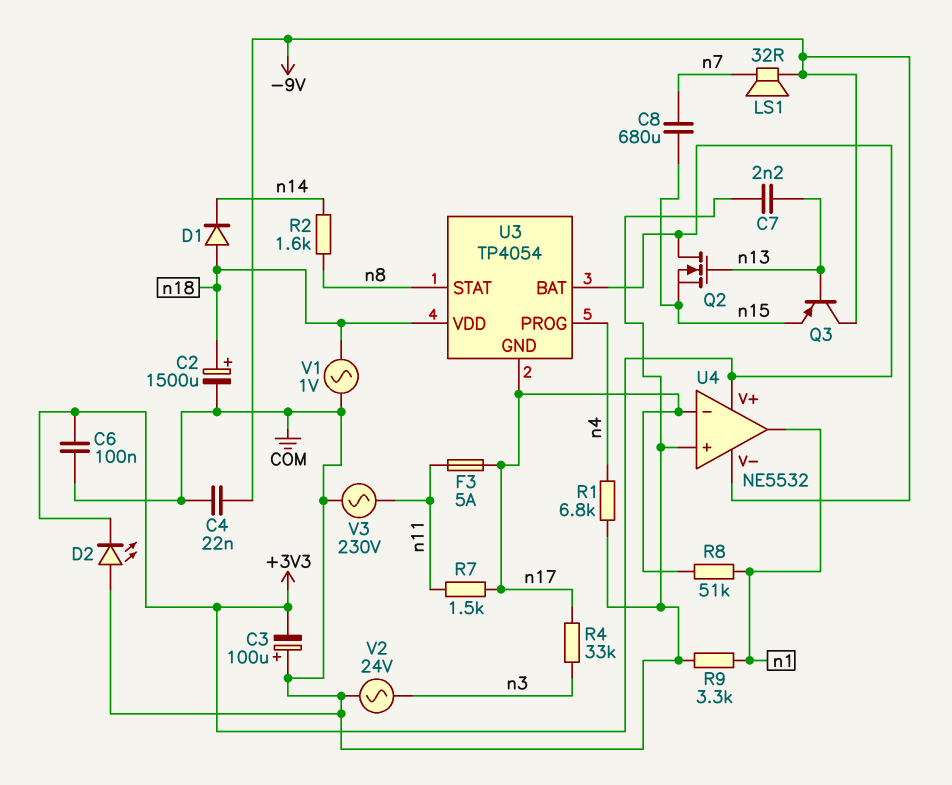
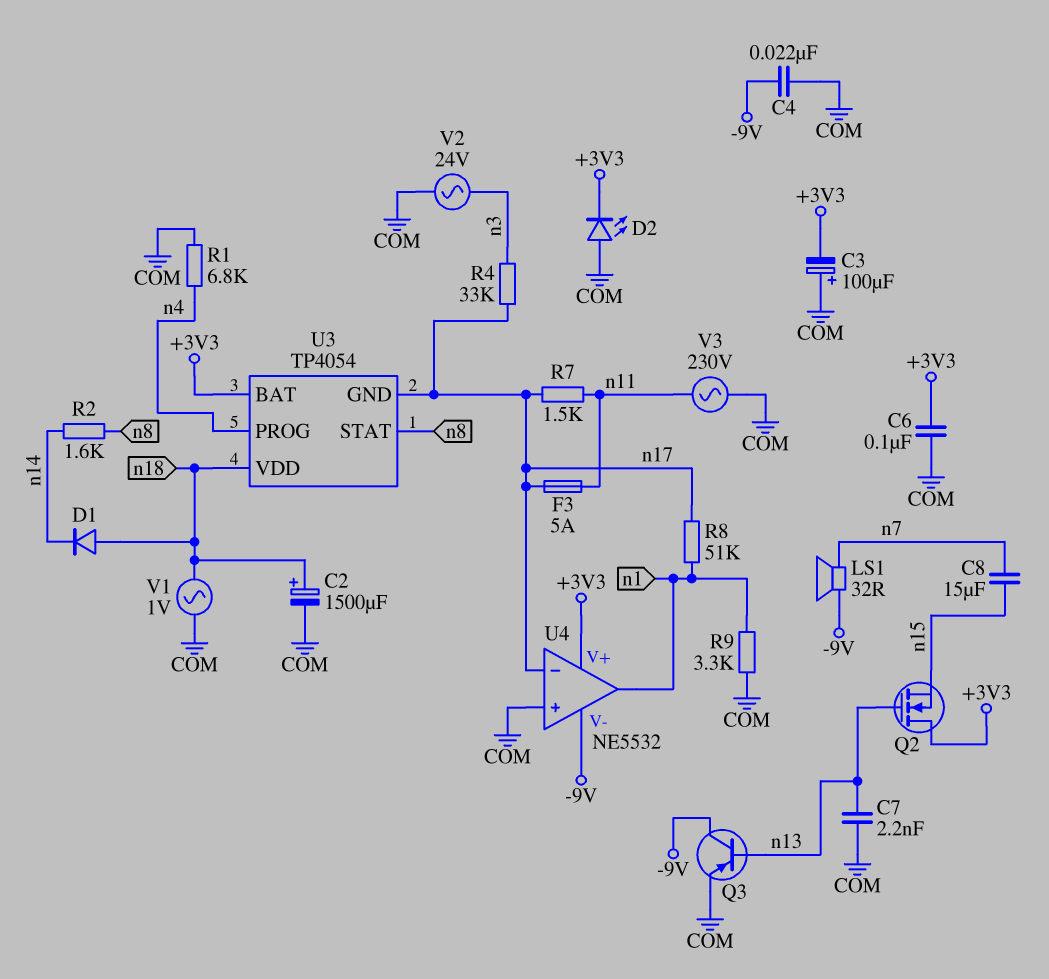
C8: 680uF (n7, n15) -> 15uF (n7, n15)
Q3: PNP (B n13, C -9V, E n15) -> PNP (B n13, C -9V, E COM)

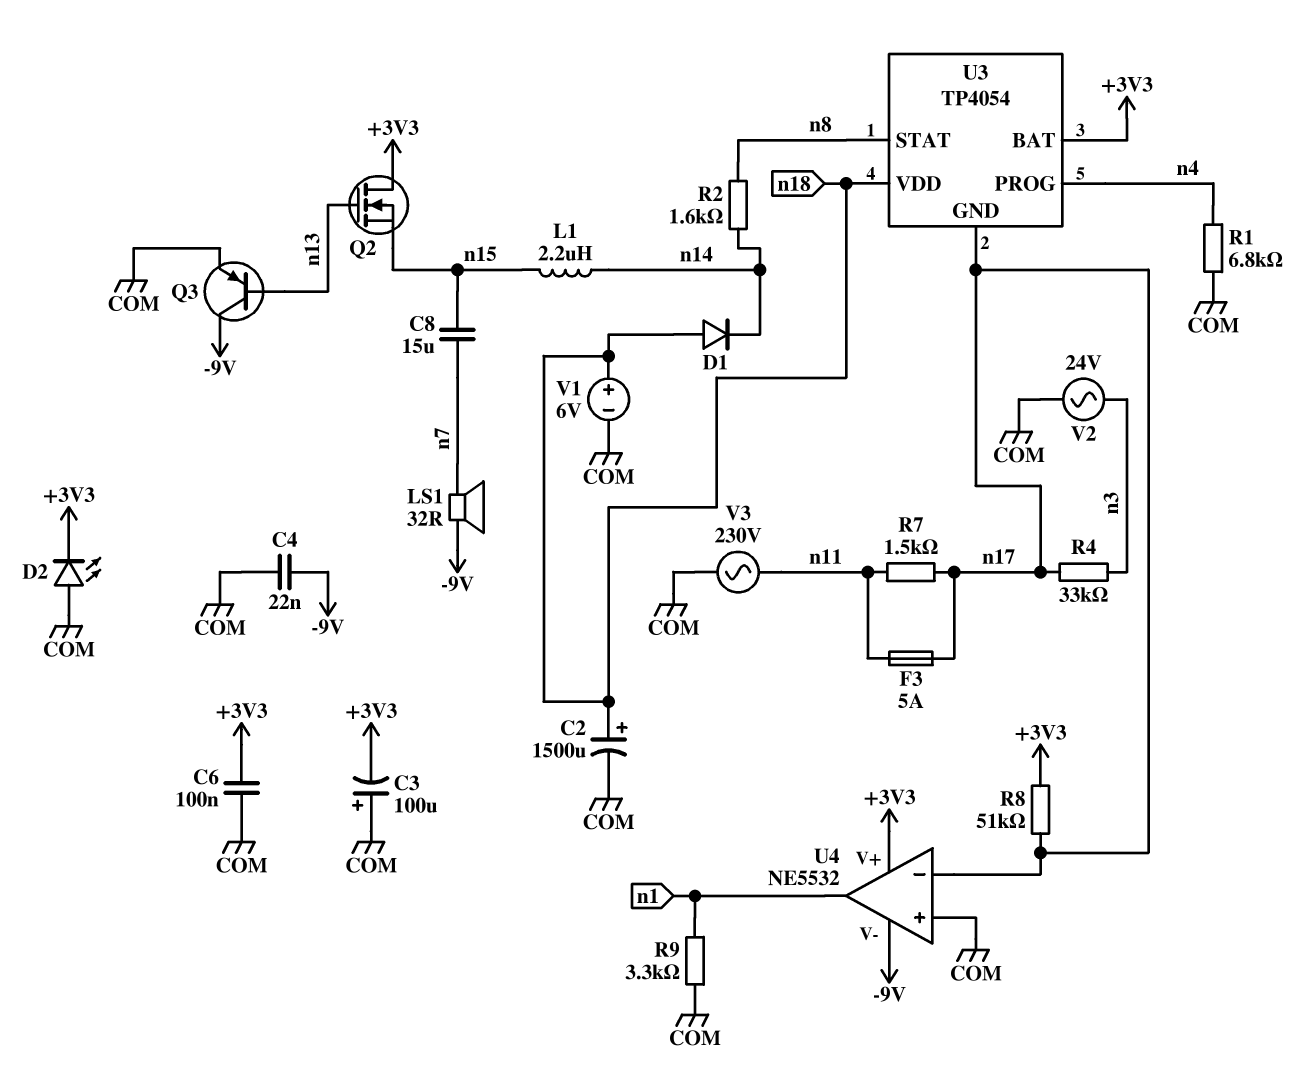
C7: 2.2nF (COM, n13) -> none
L1: none -> 2.2uH (n14, n15)
R8: 51k (n1, n17) -> 51k (+3V3, n17)
V1: AC 1V (COM, n18) -> 6V (plus n18, minus COM)

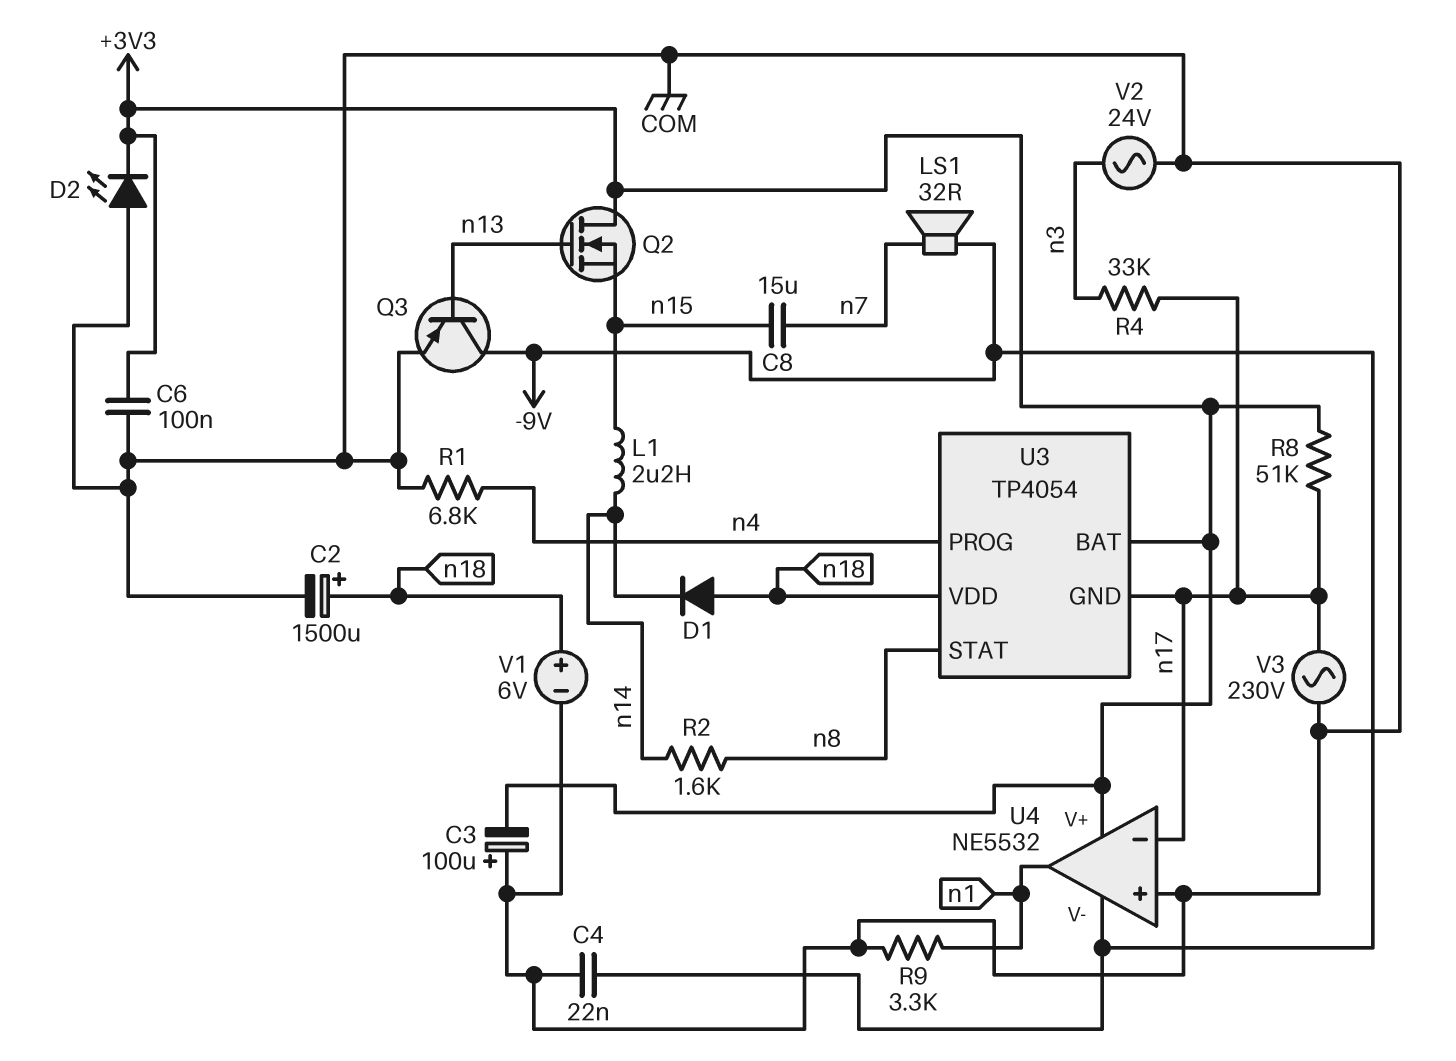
F3: 5A (n11, n17) -> none
R7: 1.5k (n11, n17) -> none
V3: AC 230V (COM, n11) -> AC 230V (COM, n17)

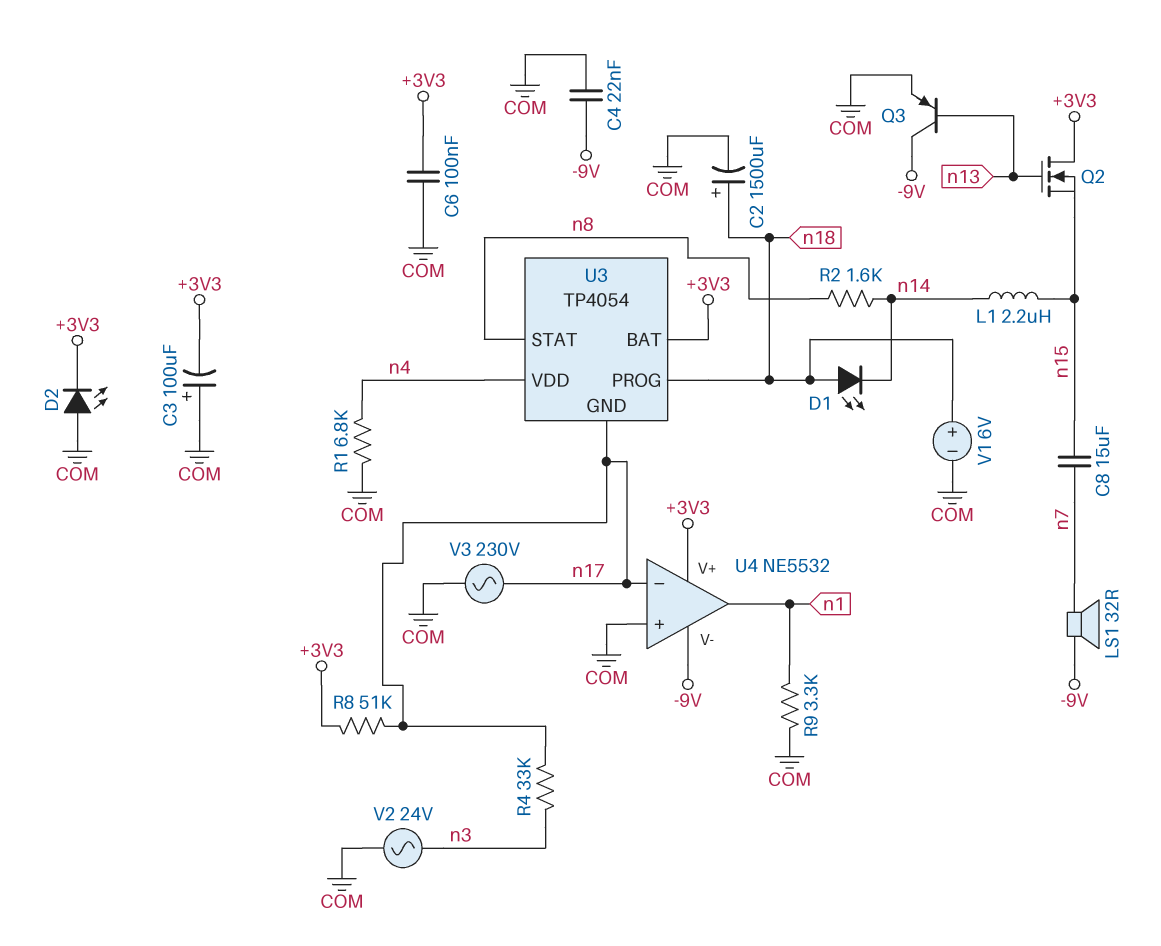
D1: diode (A n18, K n14) -> LED (A n18, K n14)
U3 pin PROG: n4 -> n18
U3 pin VDD: n18 -> n4

